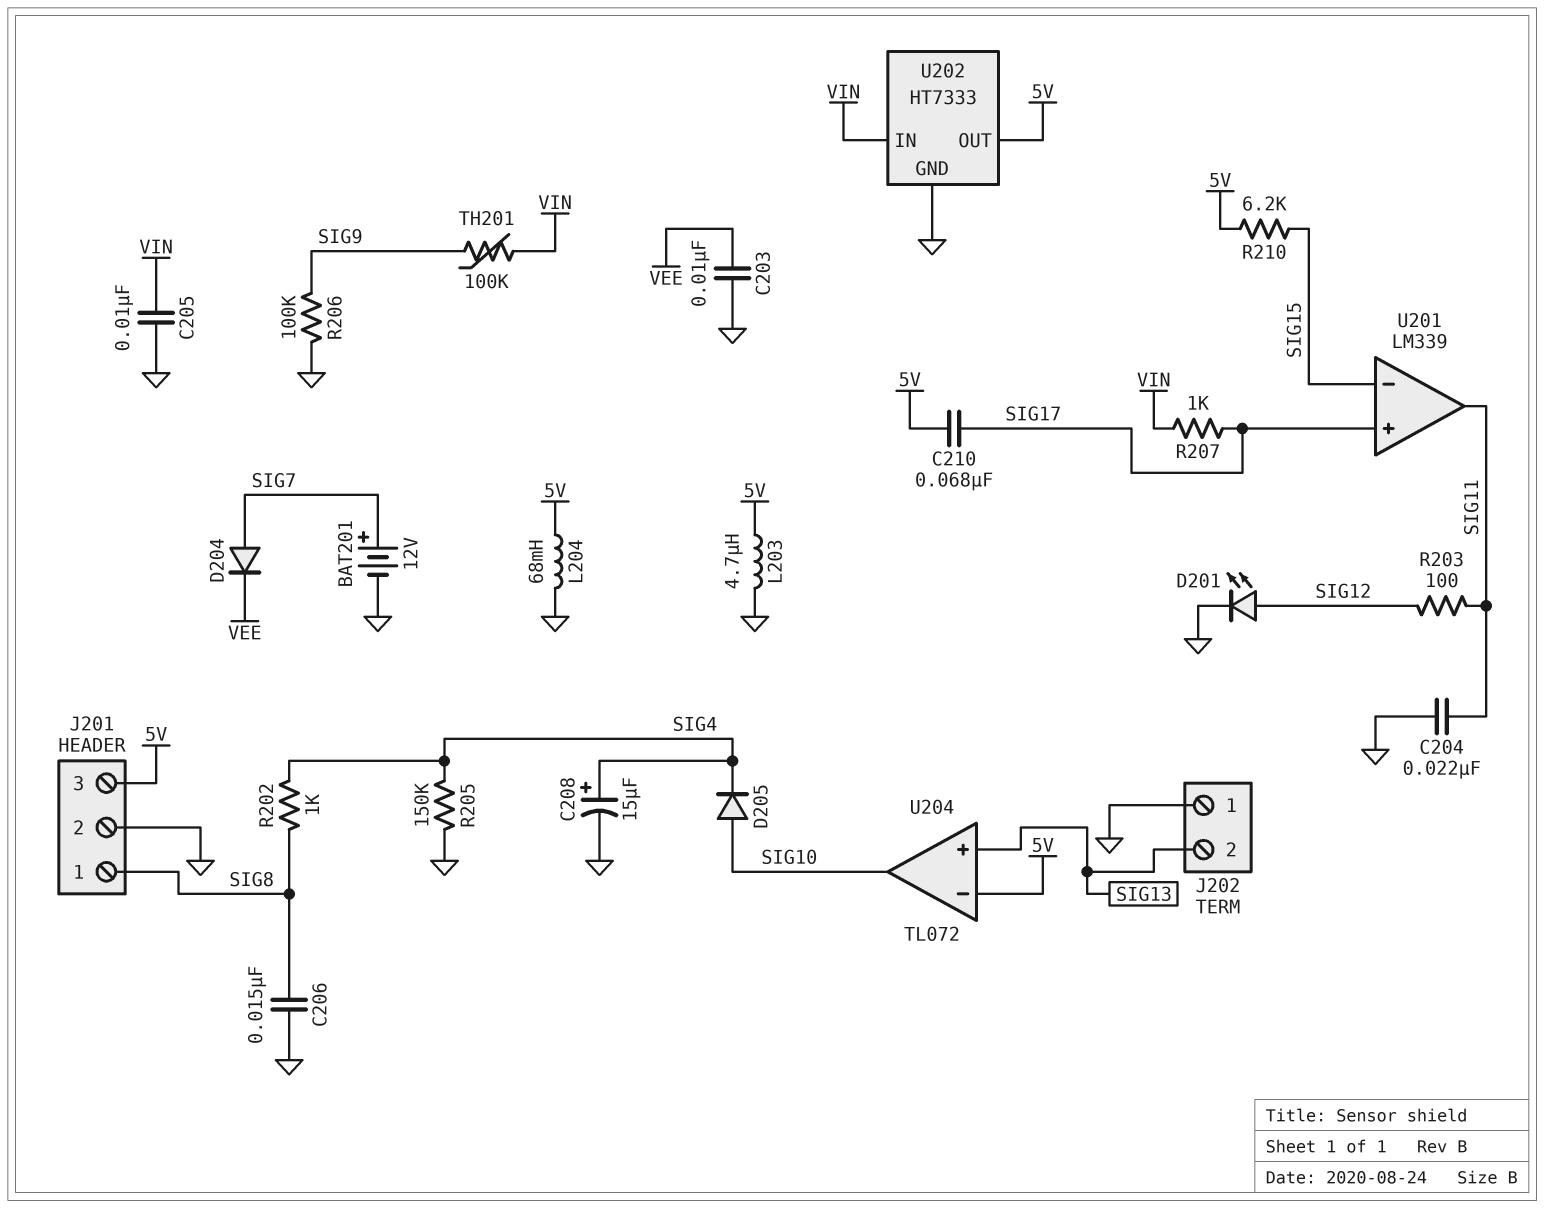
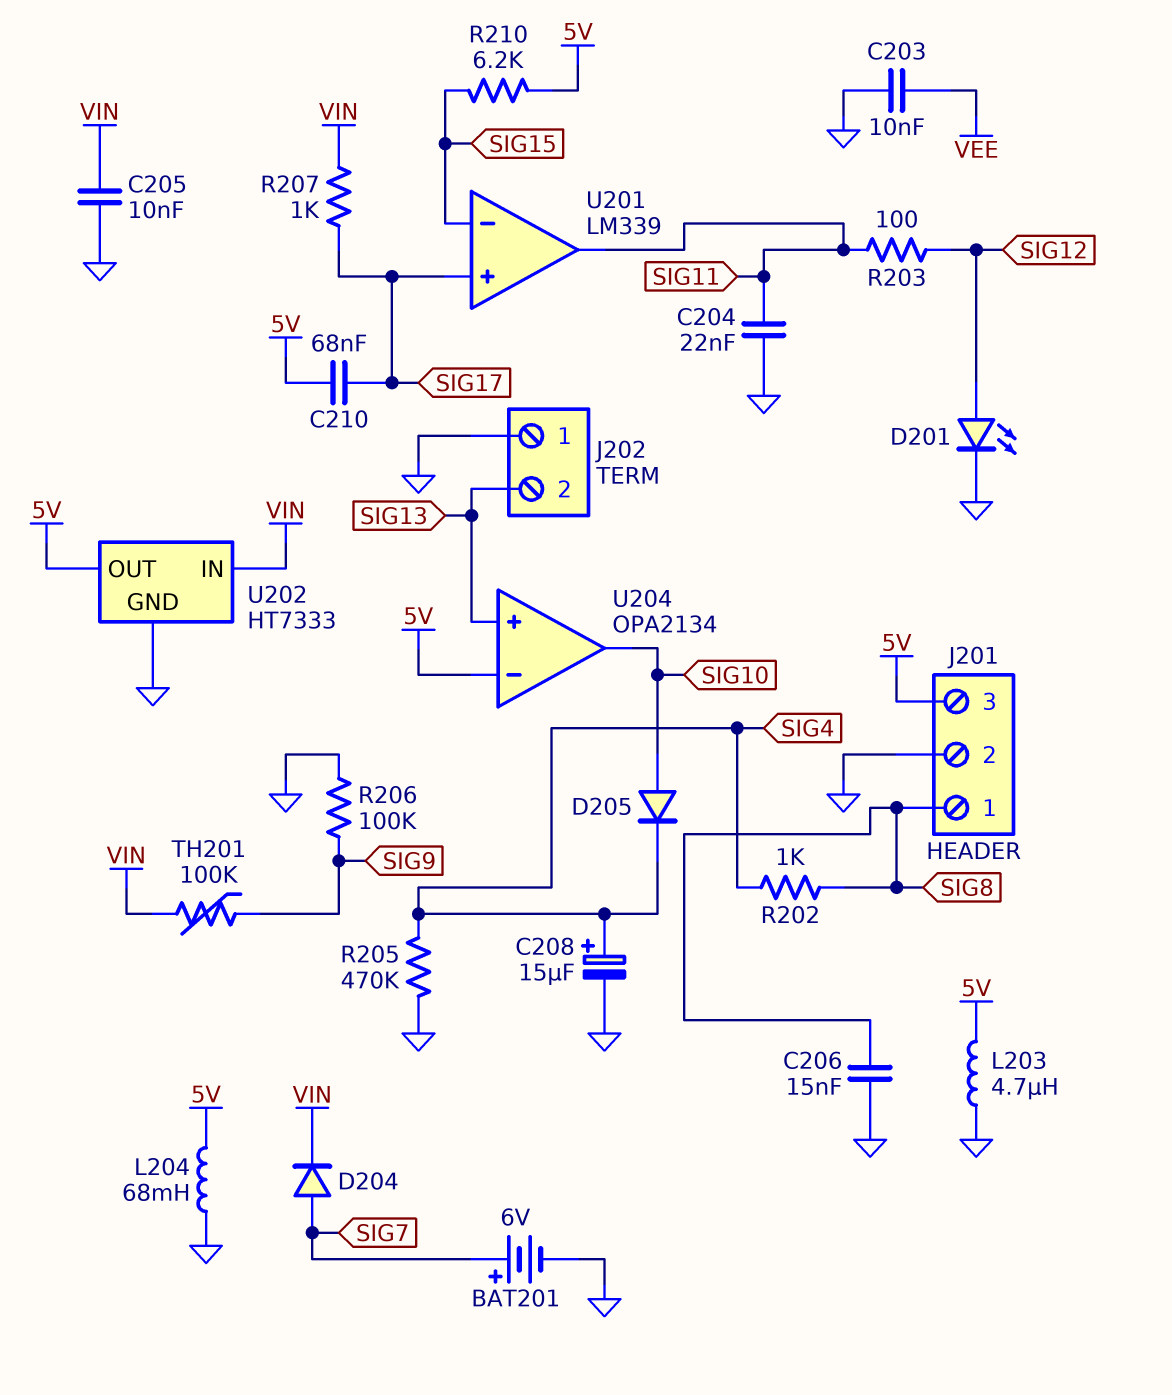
BAT201: 12V (plus SIG7, minus GND) -> 6V (plus SIG7, minus GND)
D204: diode (A SIG7, K VEE) -> diode (A SIG7, K VIN)
R205: 150k (GND, SIG4) -> 470k (GND, SIG4)
U204: TL072 -> OPA2134

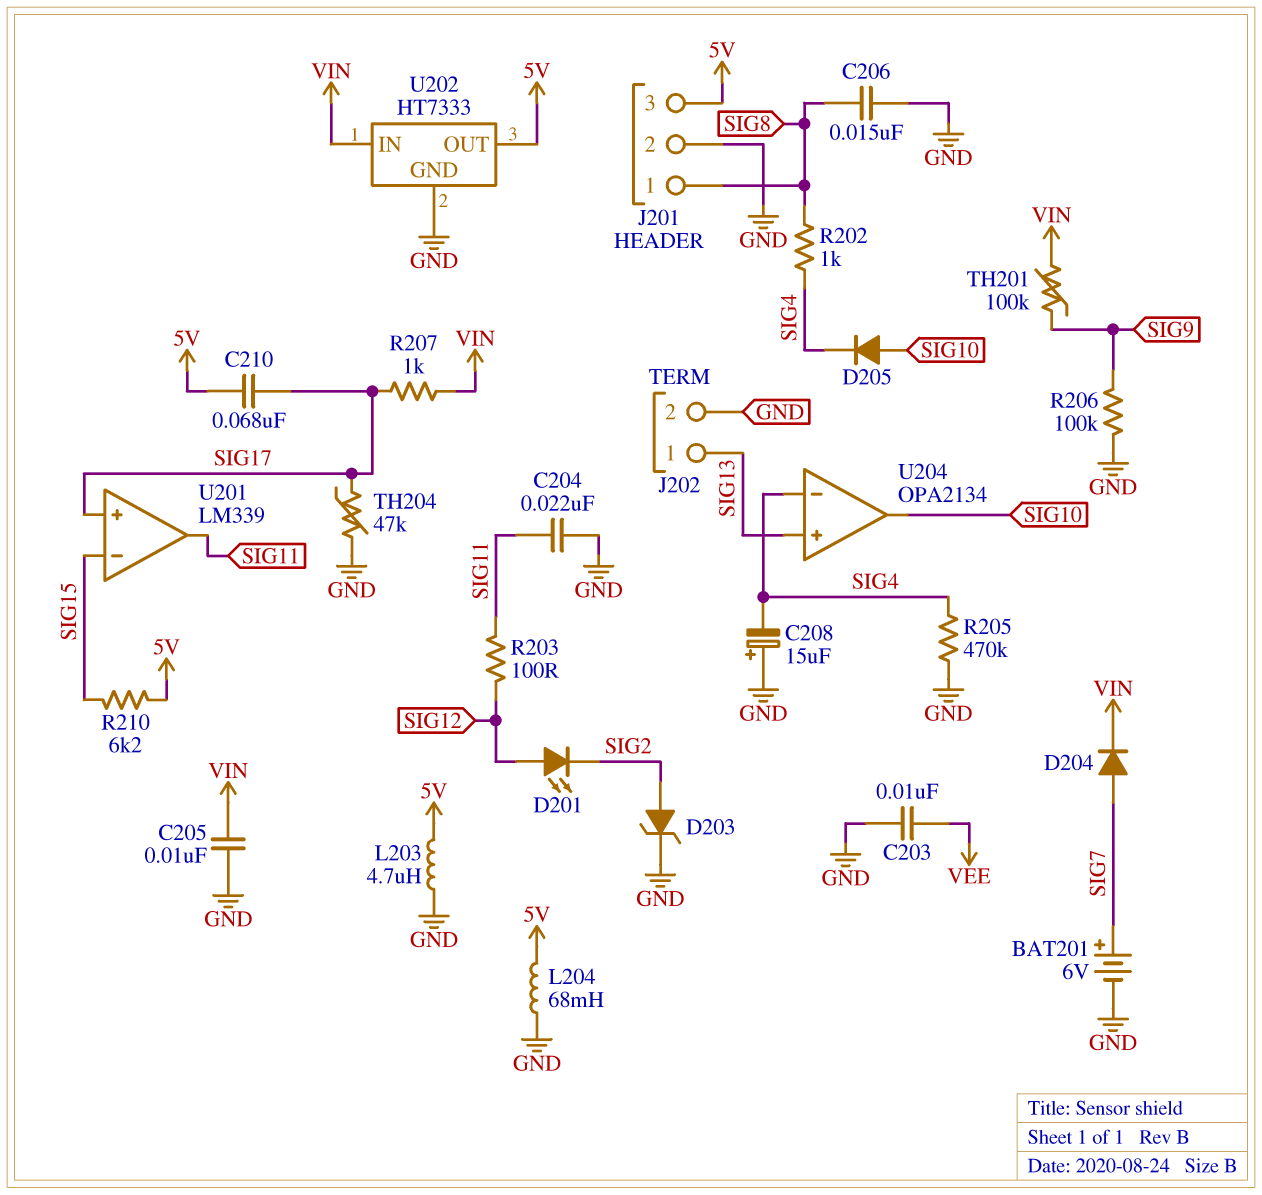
C208: 15uF (plus SIG4, minus GND) -> 15uF (plus GND, minus SIG4)
D201: LED (A SIG12, K GND) -> LED (A SIG12, K SIG2)
D203: none -> zener (A SIG2, K GND)
J202 pin 1: GND -> SIG13
J202 pin 2: SIG13 -> GND
TH204: none -> 47k (GND, SIG17)
U204 pin in-: 5V -> SIG4

